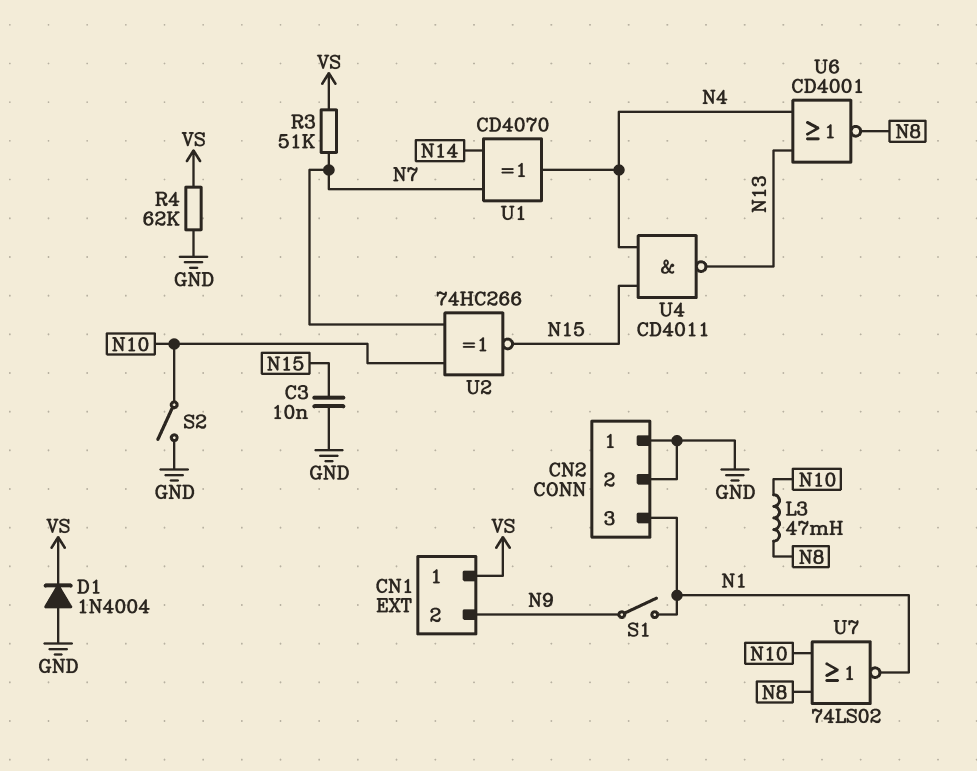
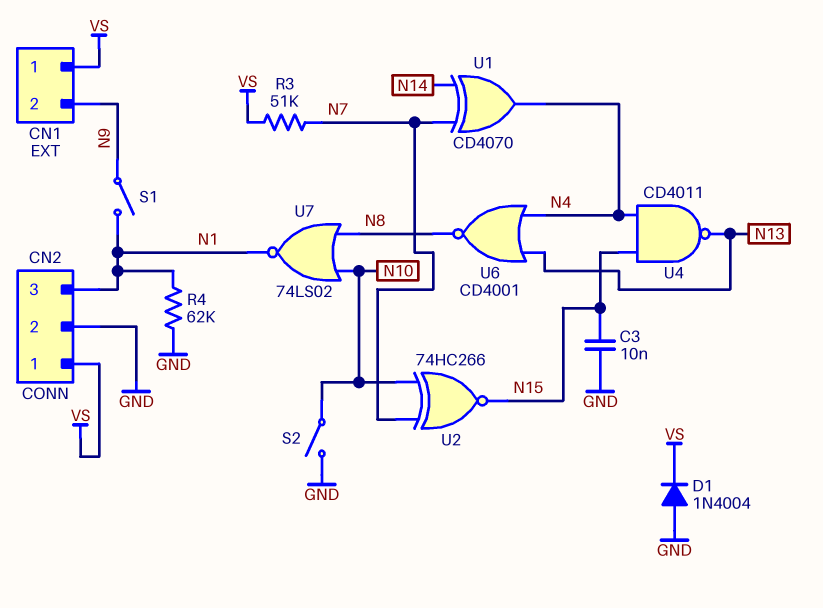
CN2 pin 1: GND -> VS
L3: 47mH (N8, N10) -> none
R4: 62k (GND, VS) -> 62k (GND, N1)

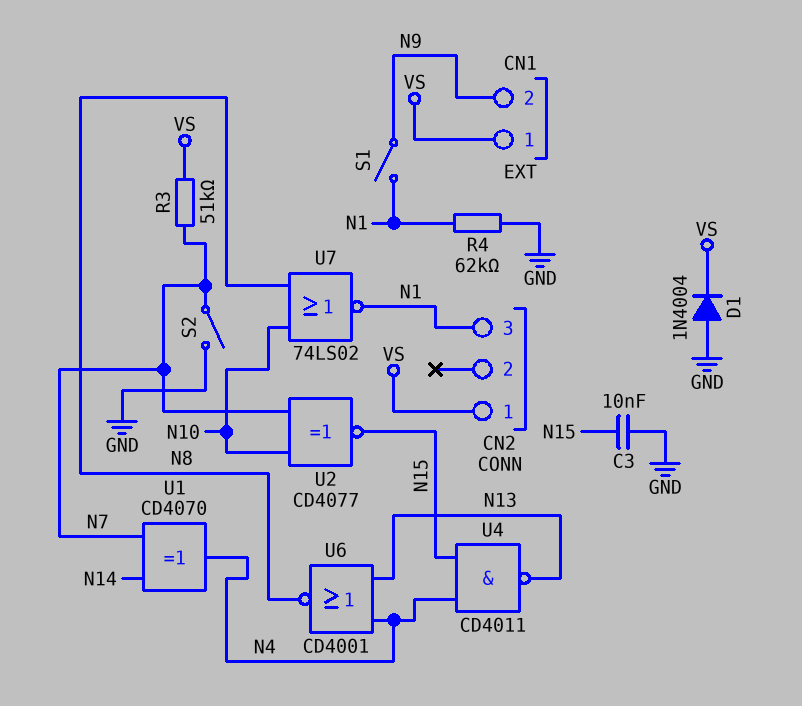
CN2 pin 2: GND -> none
S2: switch (GND, N10) -> switch (GND, N7)
U2: XNOR 74HC266 (in N7, in N10, out N15) -> XNOR CD4077 (in N7, in N10, out N15)

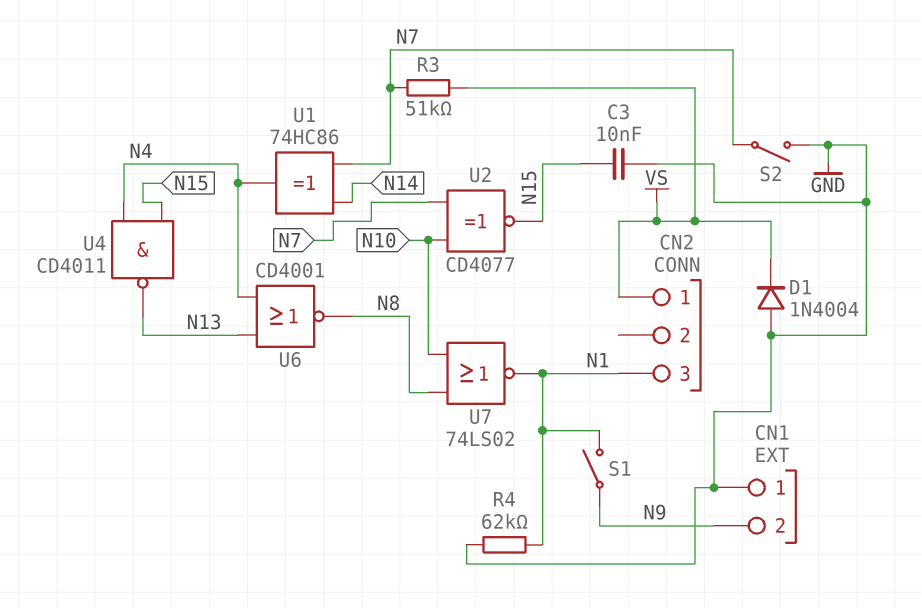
CN1 pin 1: VS -> GND
U1: XOR CD4070 (in N7, in N14, out N4) -> XOR 74HC86 (in N7, in N14, out N4)

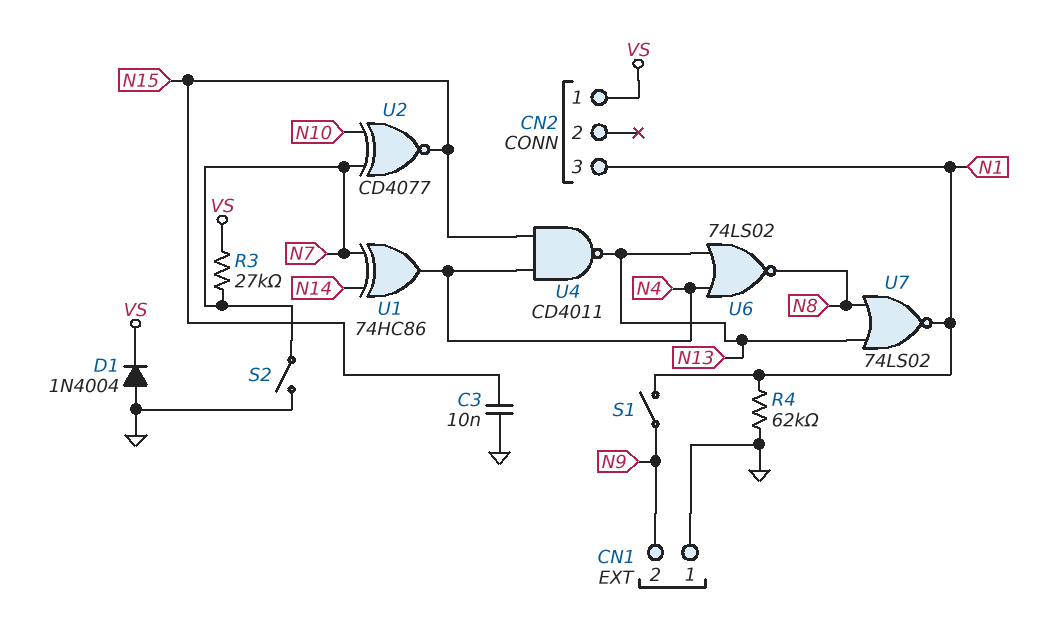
R3: 51k (N7, VS) -> 27k (N7, VS)
U6: NOR CD4001 (in N4, in N13, out N8) -> NOR 74LS02 (in N4, in N13, out N8)
U7: NOR 74LS02 (in N8, in N10, out N1) -> NOR 74LS02 (in N8, in N13, out N1)

